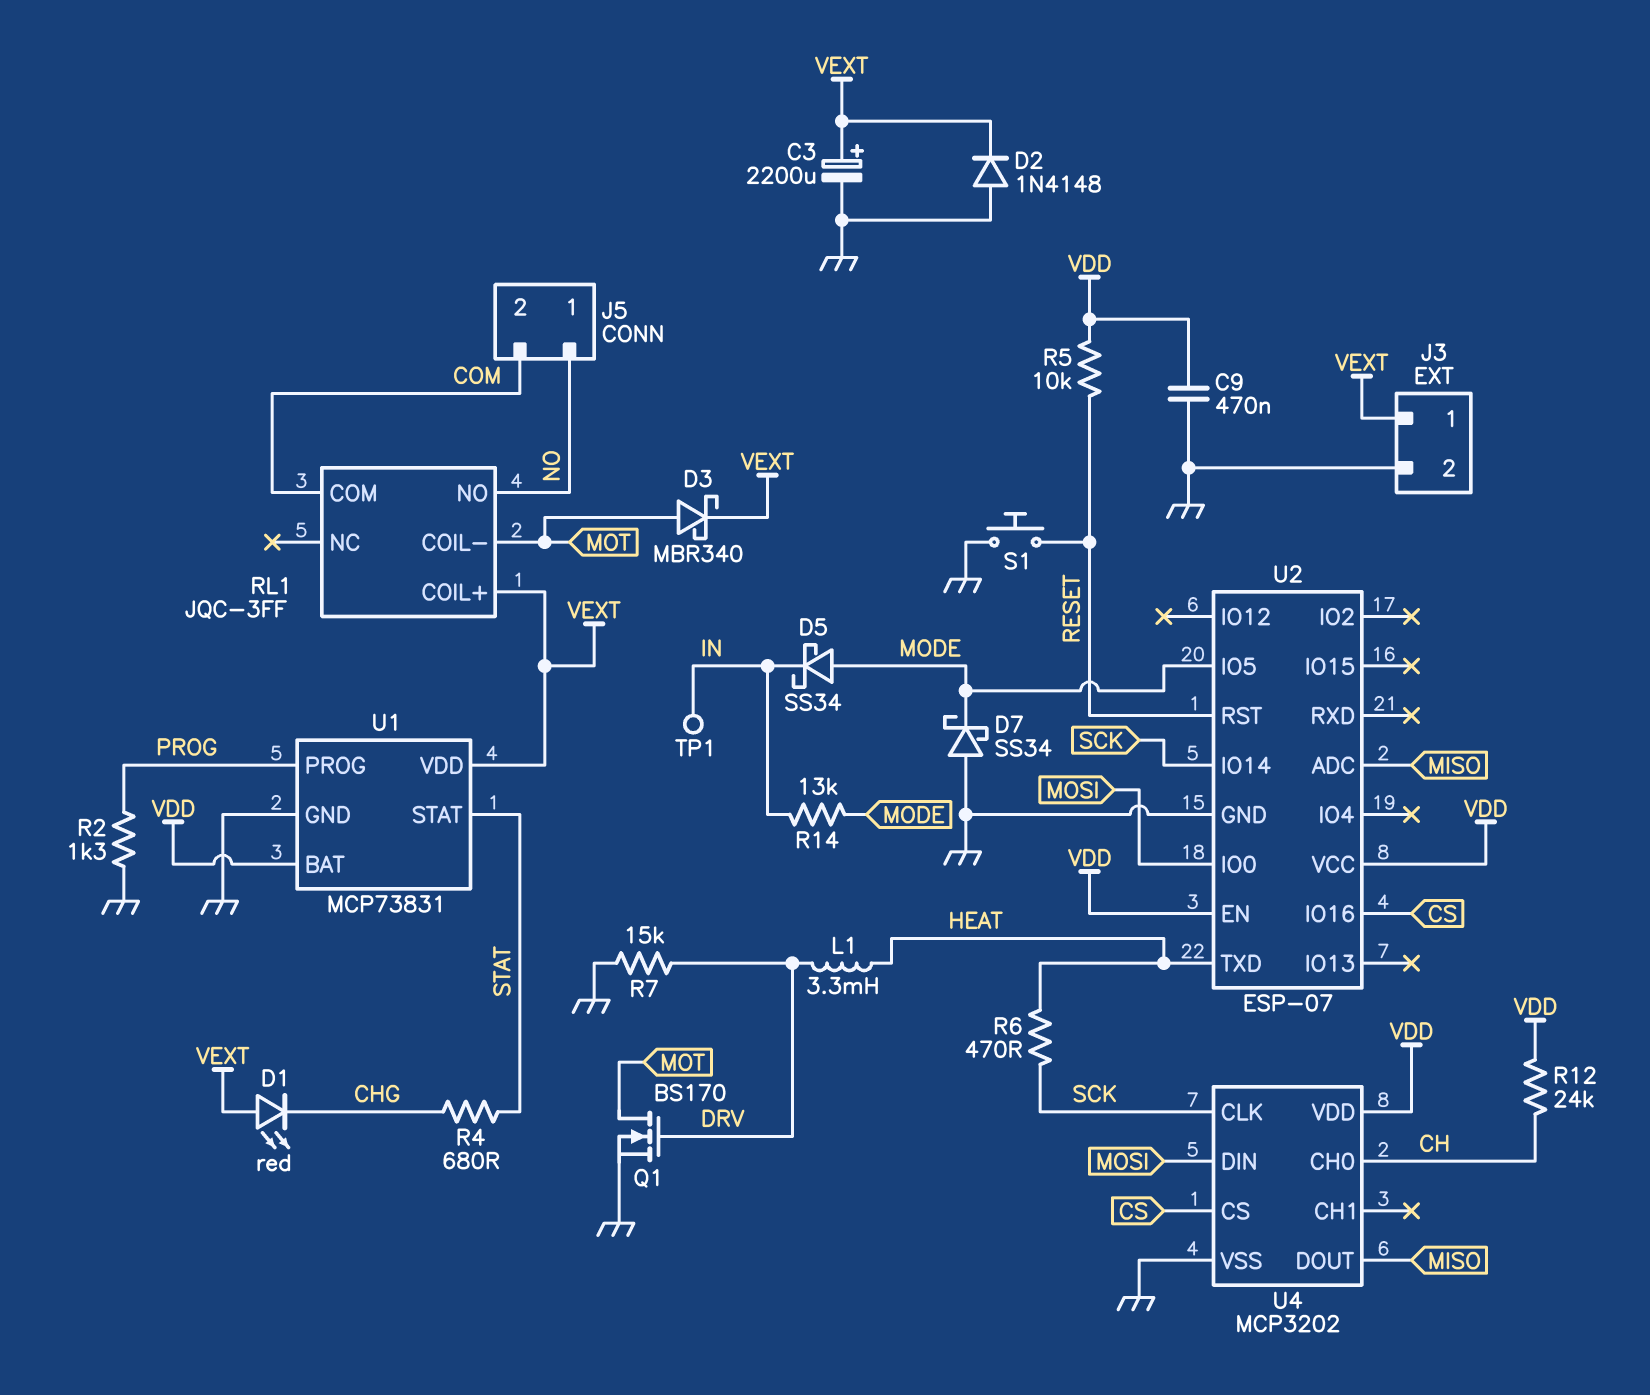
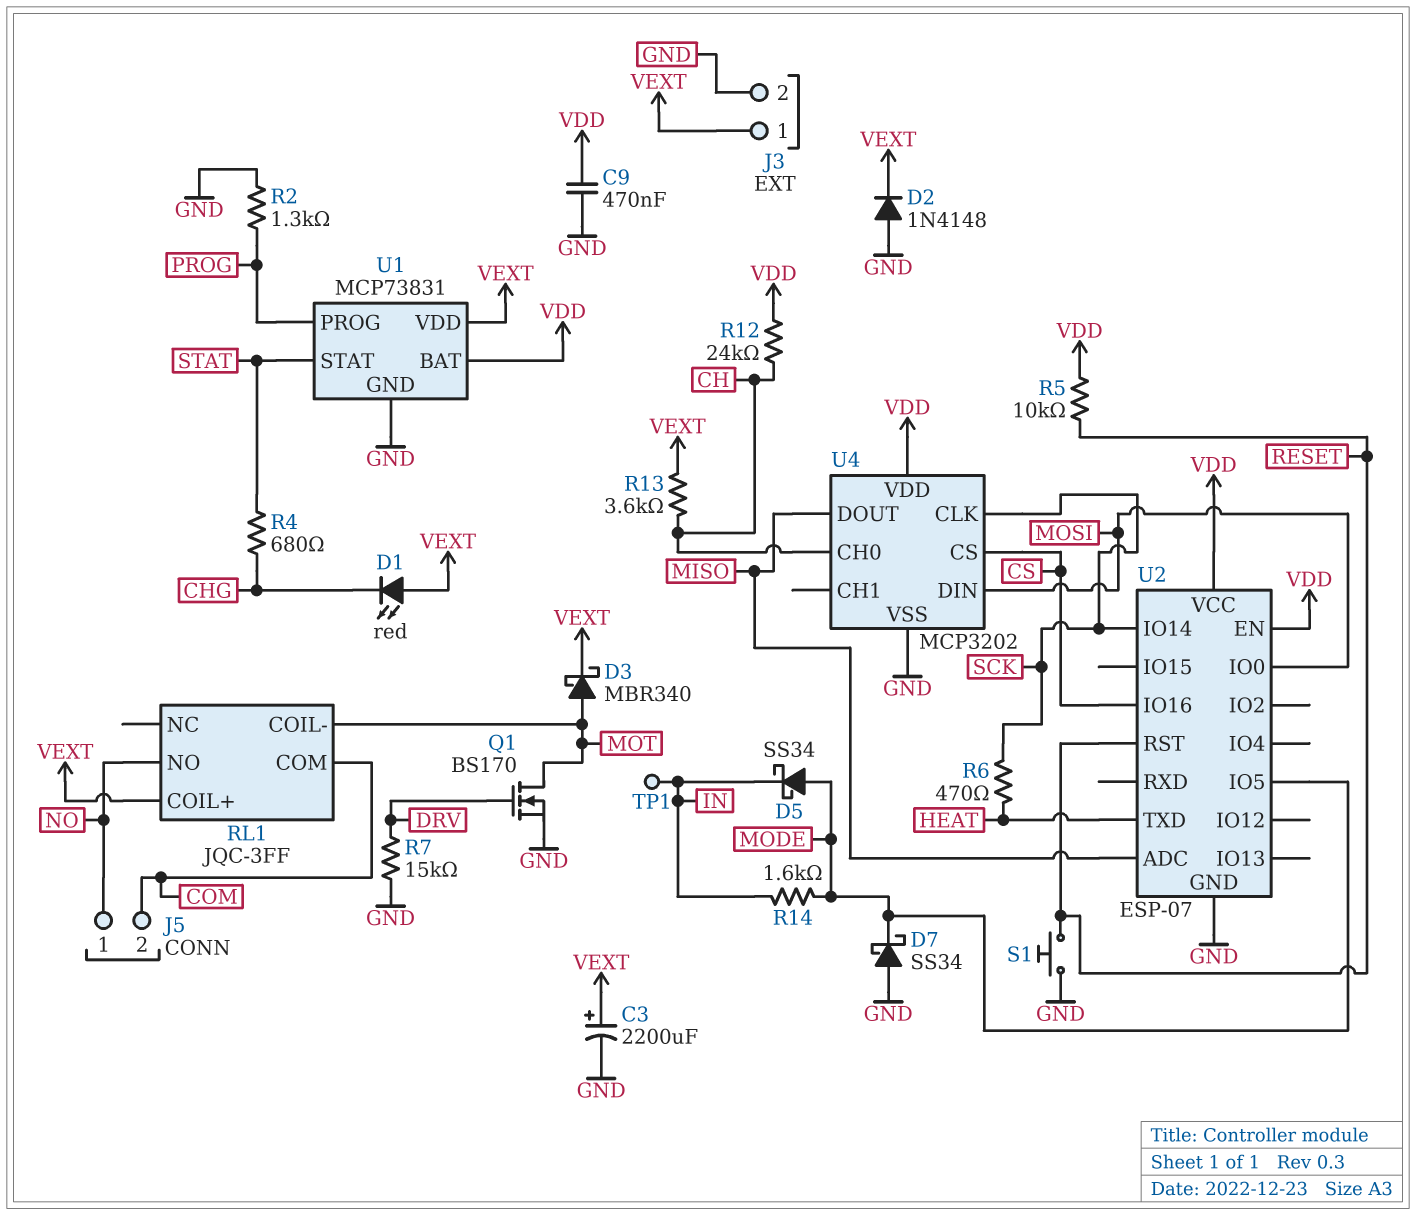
L1: 3.3mH (DRV, HEAT) -> none
R13: none -> 3.6k (CH, VEXT)
R14: 13k (IN, MODE) -> 1.6k (IN, MODE)

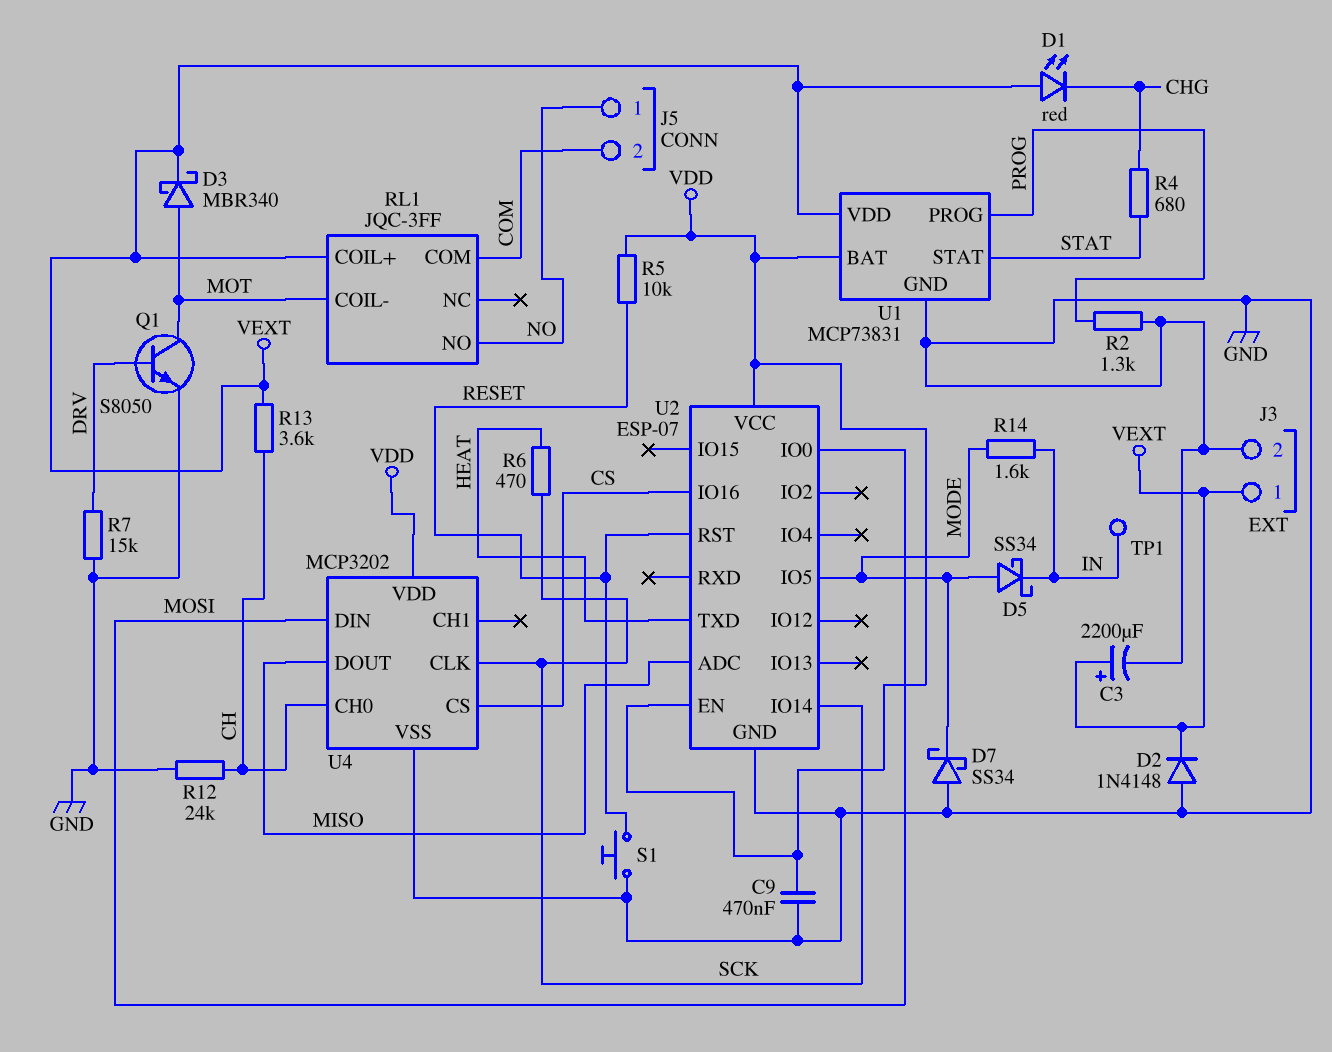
Q1: NMOS BS170 (G DRV, D MOT, S GND) -> NPN S8050 (B DRV, C MOT, E GND)
R12: 24k (CH, VDD) -> 24k (CH, GND)

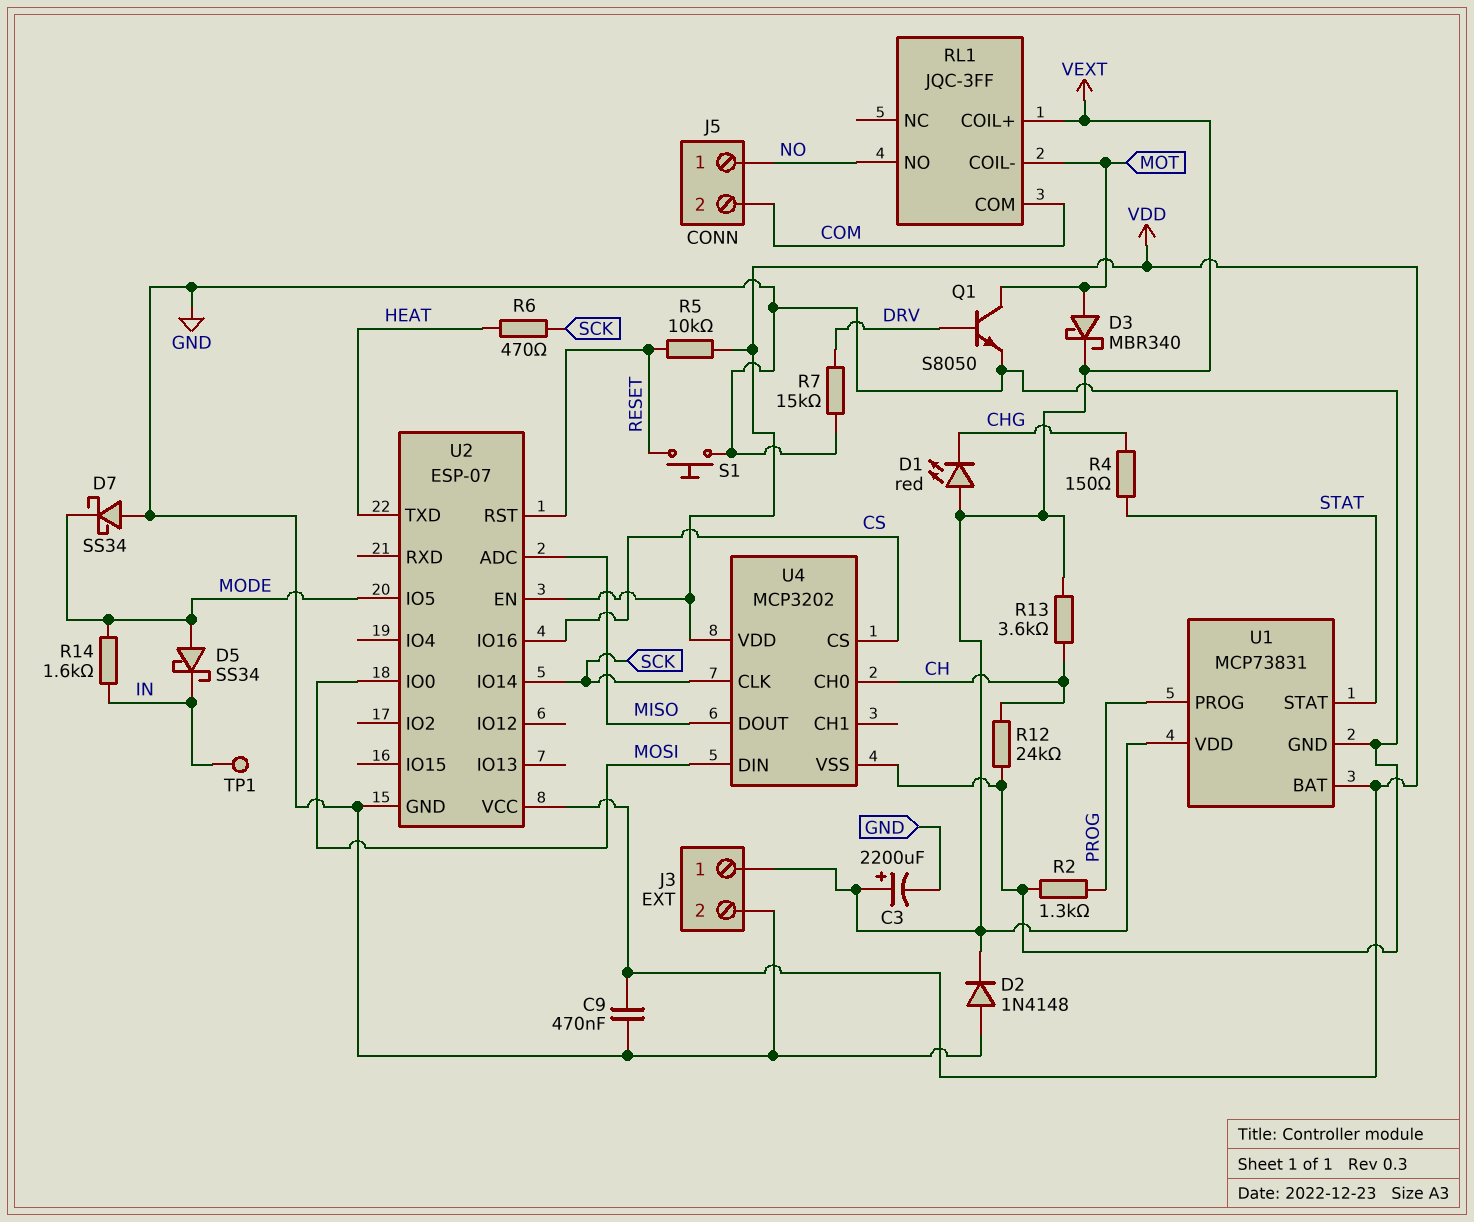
R4: 680 (CHG, STAT) -> 150 (CHG, STAT)

